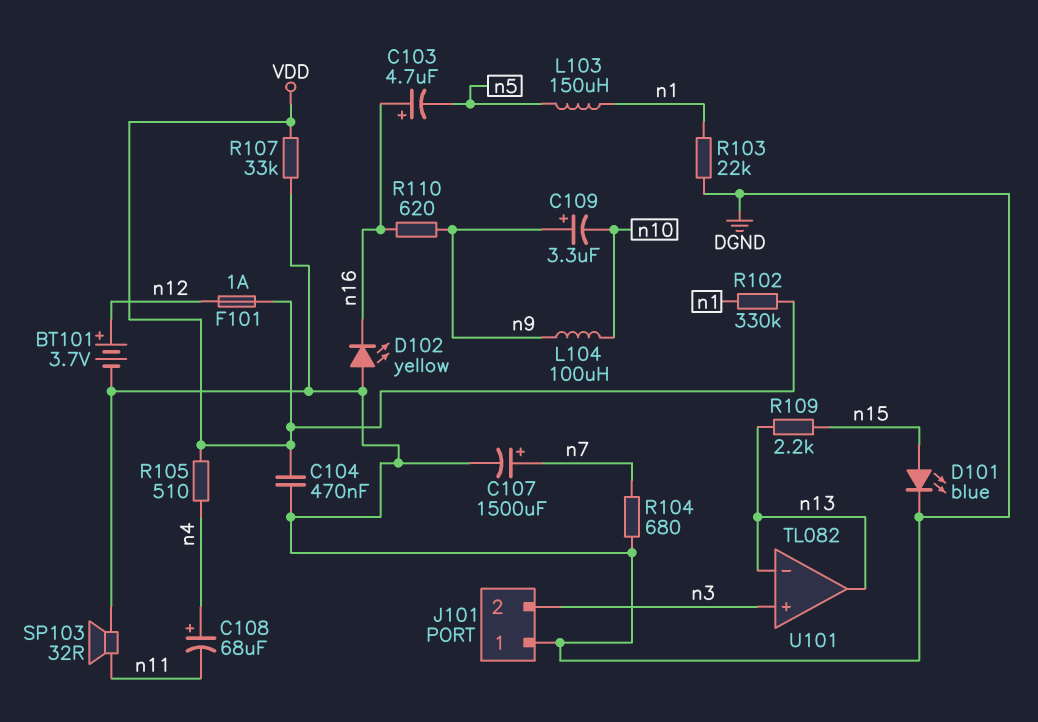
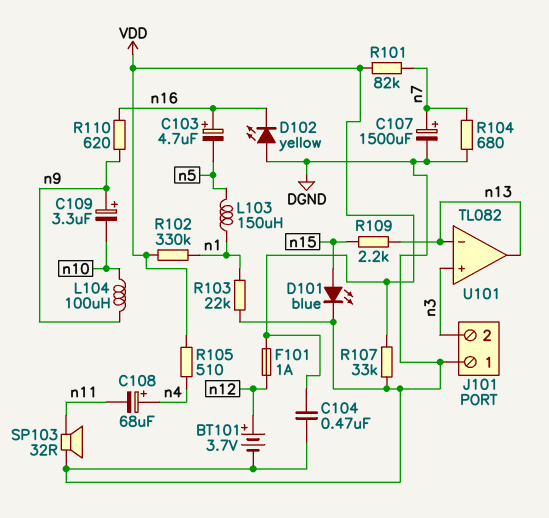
R101: none -> 82k (VDD, n7)

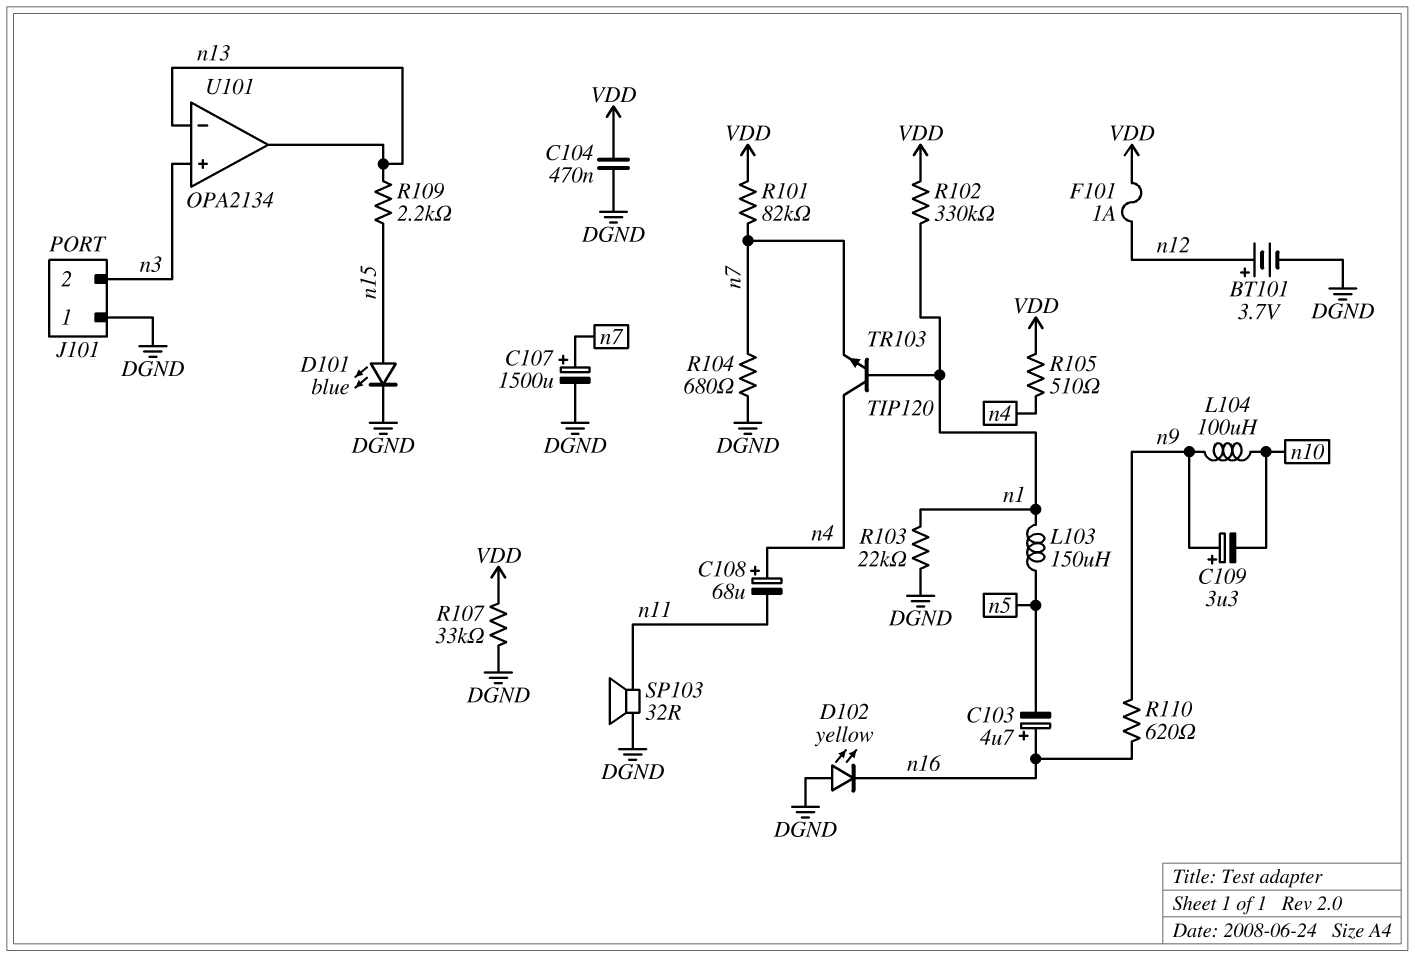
TR103: none -> NPN TIP120 (B n1, C n4, E n7)
U101: TL082 -> OPA2134

